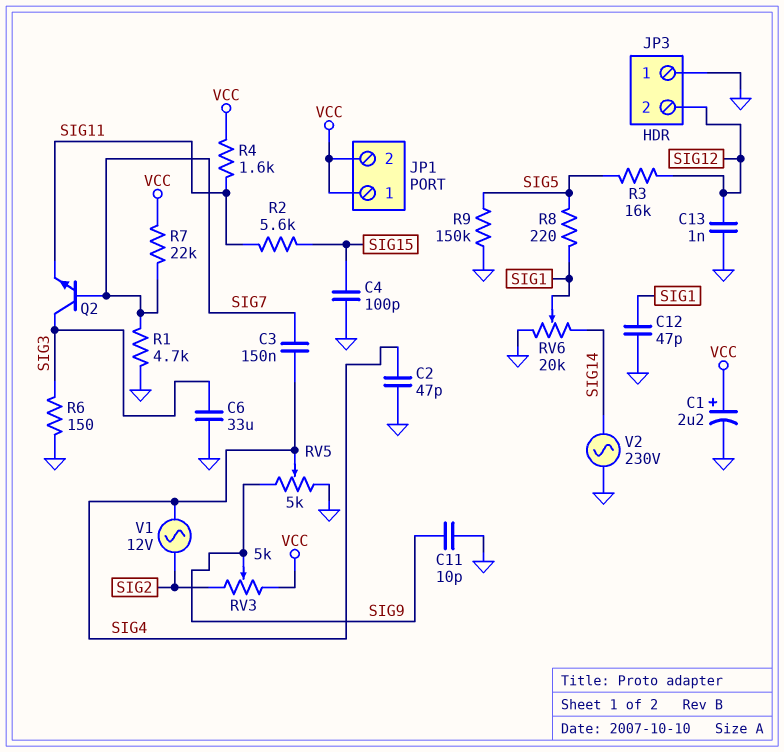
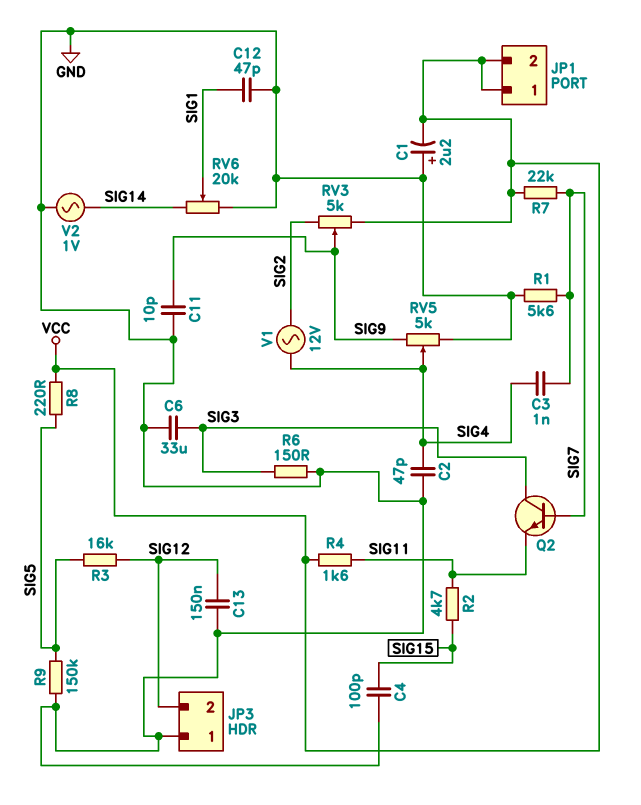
C1: 2.2uF (plus VCC, minus GND) -> 2.2uF (plus GND, minus VCC)
C3: 150nF (SIG4, SIG7) -> 1nF (SIG4, SIG7)
C13: 1nF (GND, SIG12) -> 150nF (GND, SIG12)
R1: 4.7k (GND, SIG7) -> 5.6k (GND, SIG7)
R2: 5.6k (SIG11, SIG15) -> 4.7k (SIG11, SIG15)
R8: 220 (SIG1, SIG5) -> 220 (SIG5, VCC)
V2: AC 230V (GND, SIG14) -> AC 1V (GND, SIG14)

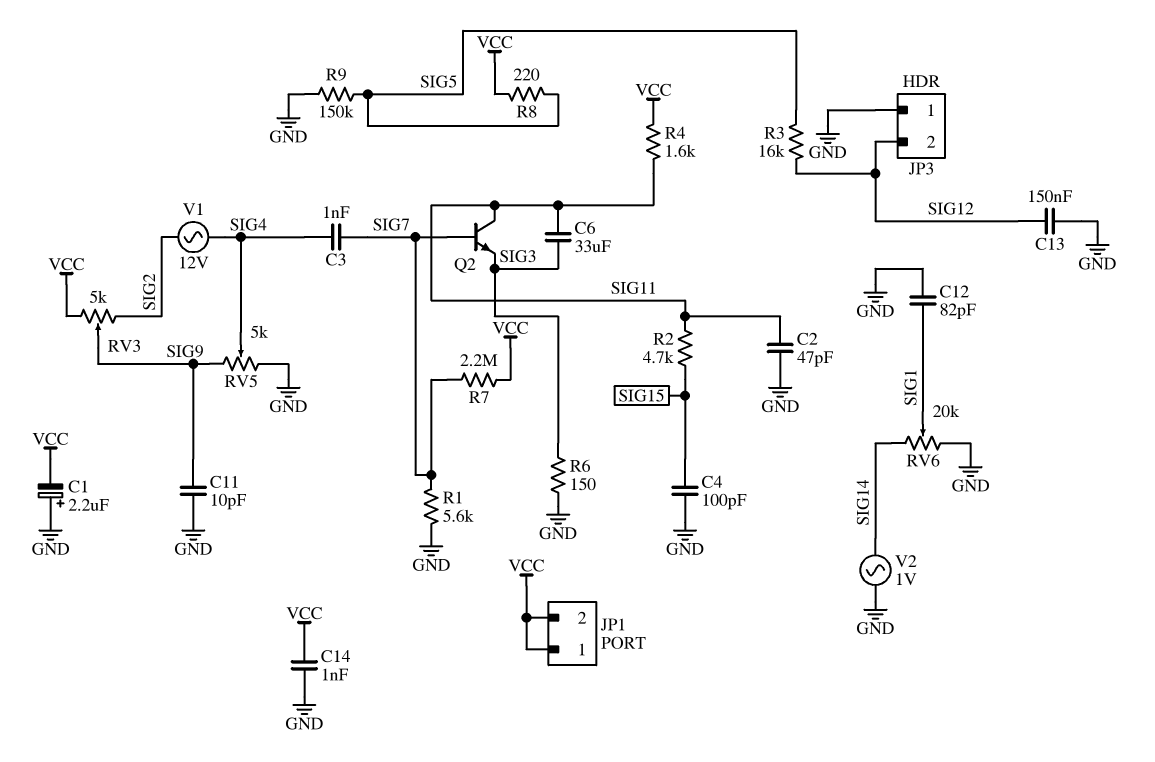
C2: 47pF (GND, SIG4) -> 47pF (GND, SIG11)
C6: 33uF (GND, SIG3) -> 33uF (SIG3, SIG11)
C12: 47pF (GND, SIG1) -> 82pF (GND, SIG1)
C14: none -> 1nF (GND, VCC)
Q2: NPN (B SIG7, C SIG3, E SIG11) -> NPN (B SIG7, C SIG11, E SIG3)
R7: 22k (SIG7, VCC) -> 2.2M (SIG7, VCC)

